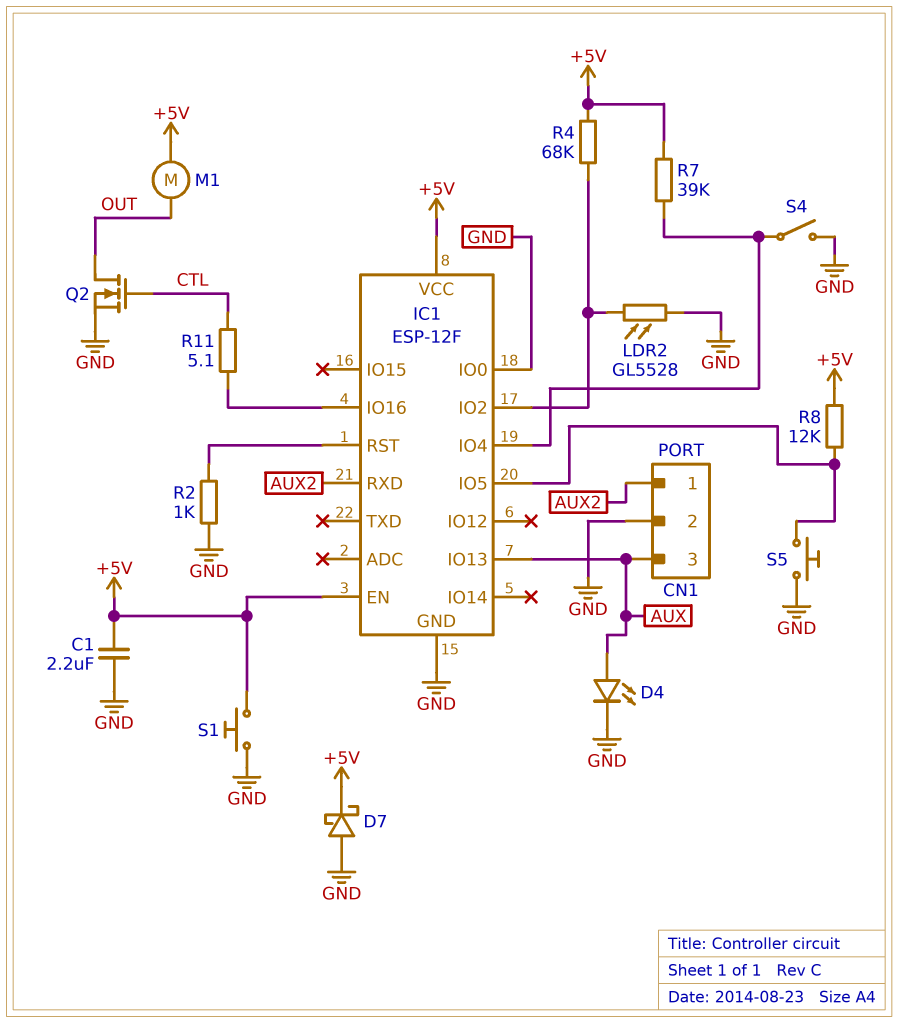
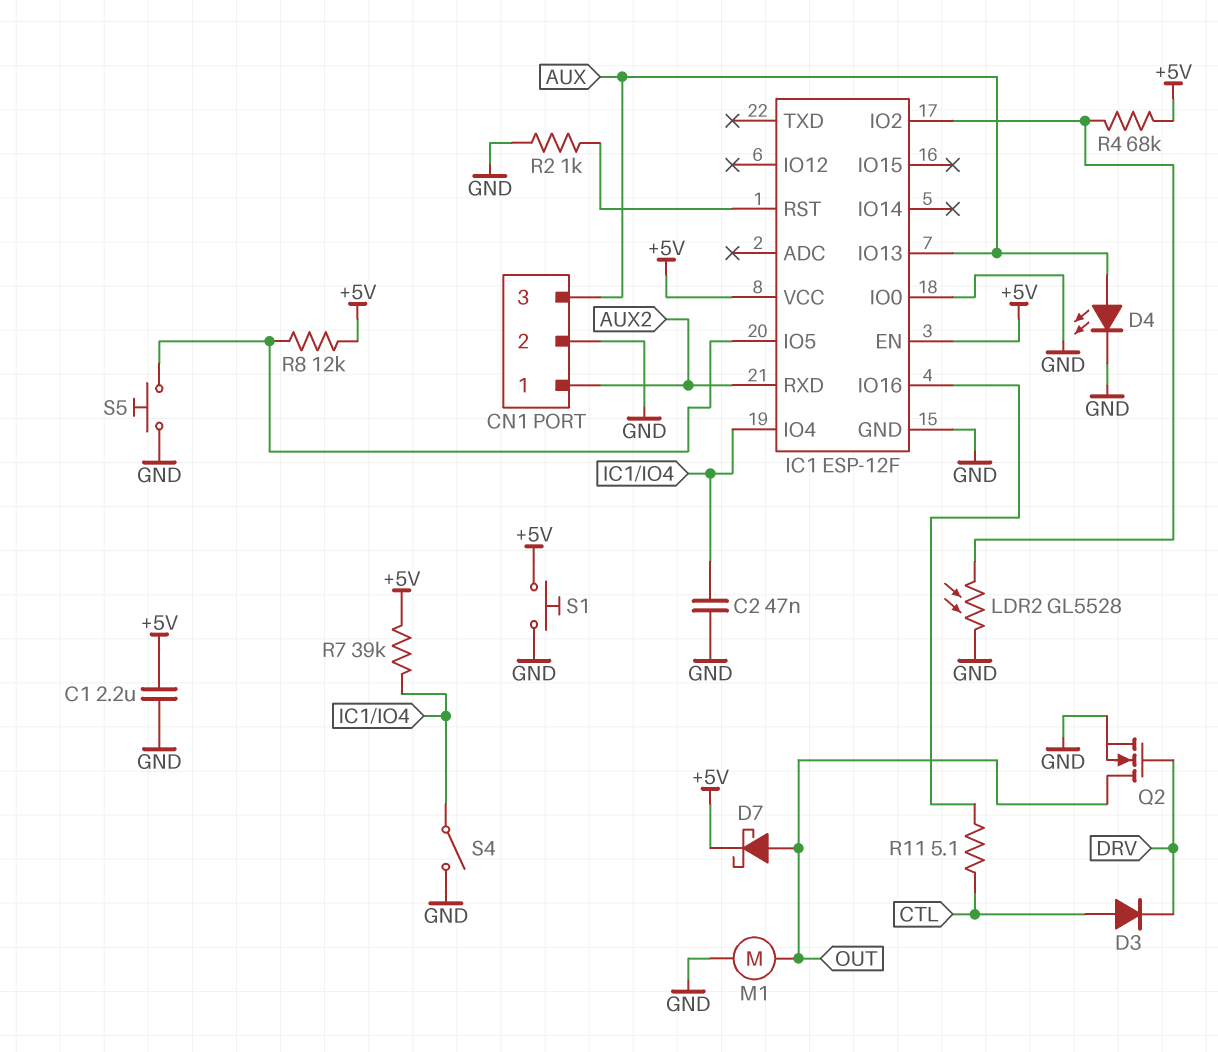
C2: none -> 47nF (GND, IC1/IO4)
D3: none -> diode (A CTL, K DRV)
D7: schottky (A GND, K +5V) -> schottky (A OUT, K +5V)
M1: motor (+5V, OUT) -> motor (GND, OUT)
Q2: NMOS (G CTL, D OUT, S GND) -> NMOS (G DRV, D OUT, S GND)

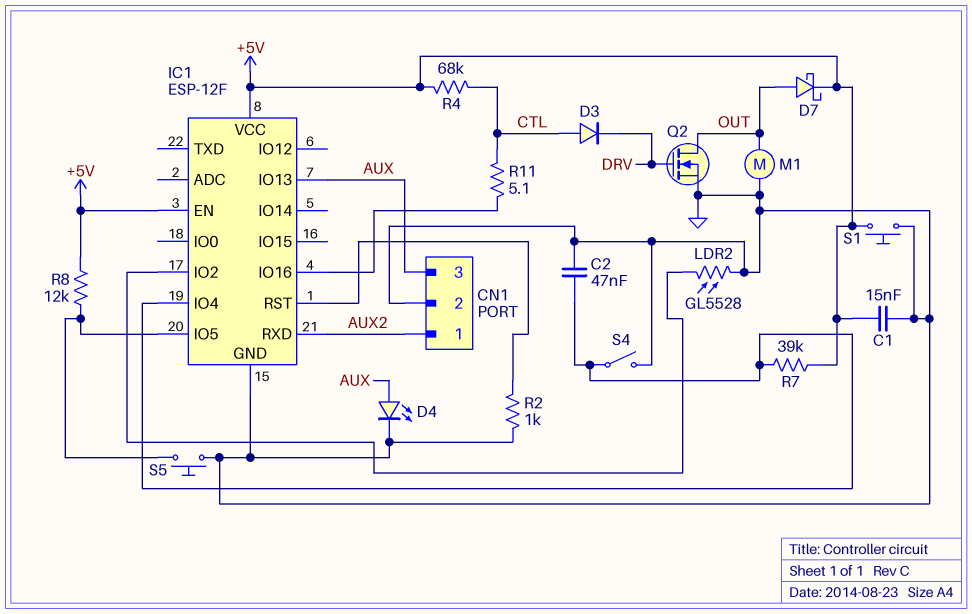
C1: 2.2uF (+5V, GND) -> 15nF (+5V, GND)
IC1 pin IO0: GND -> none
R4: 68k (+5V, IC1/IO2) -> 68k (+5V, CTL)

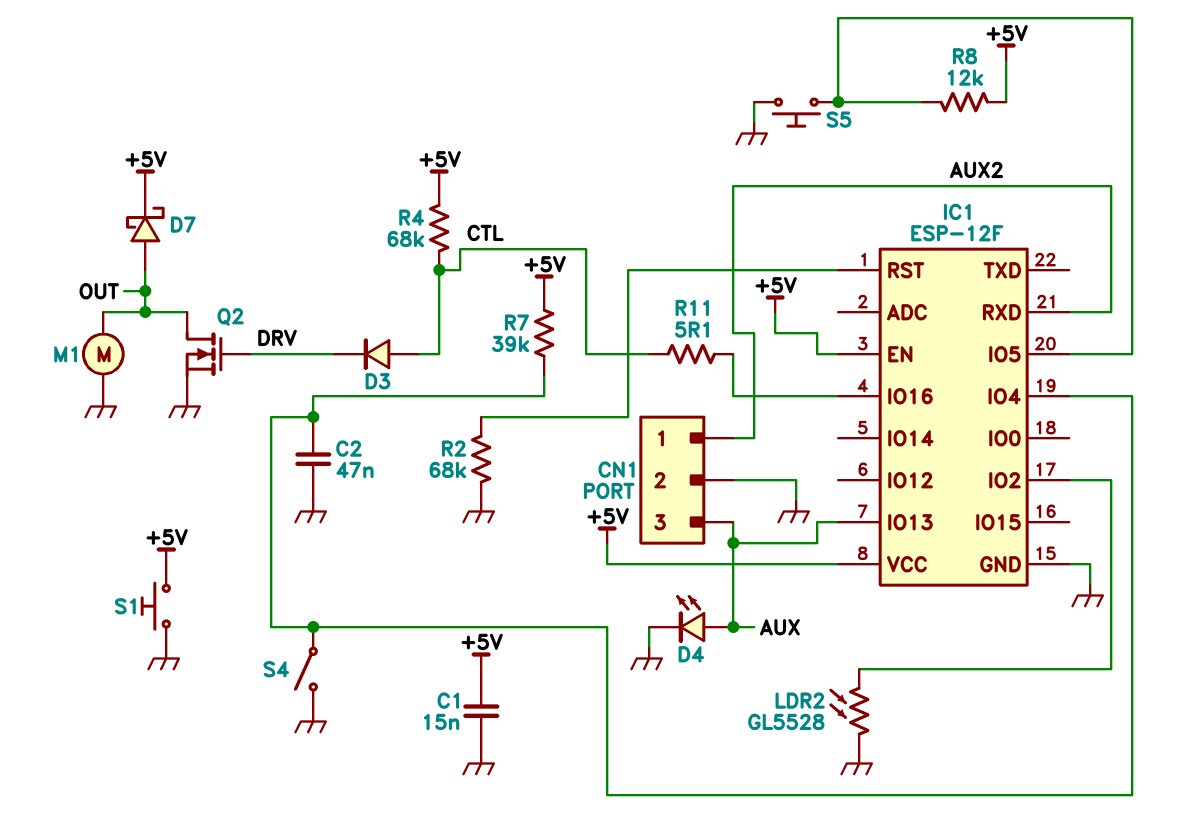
R2: 1k (GND, IC1/RST) -> 68k (GND, IC1/RST)

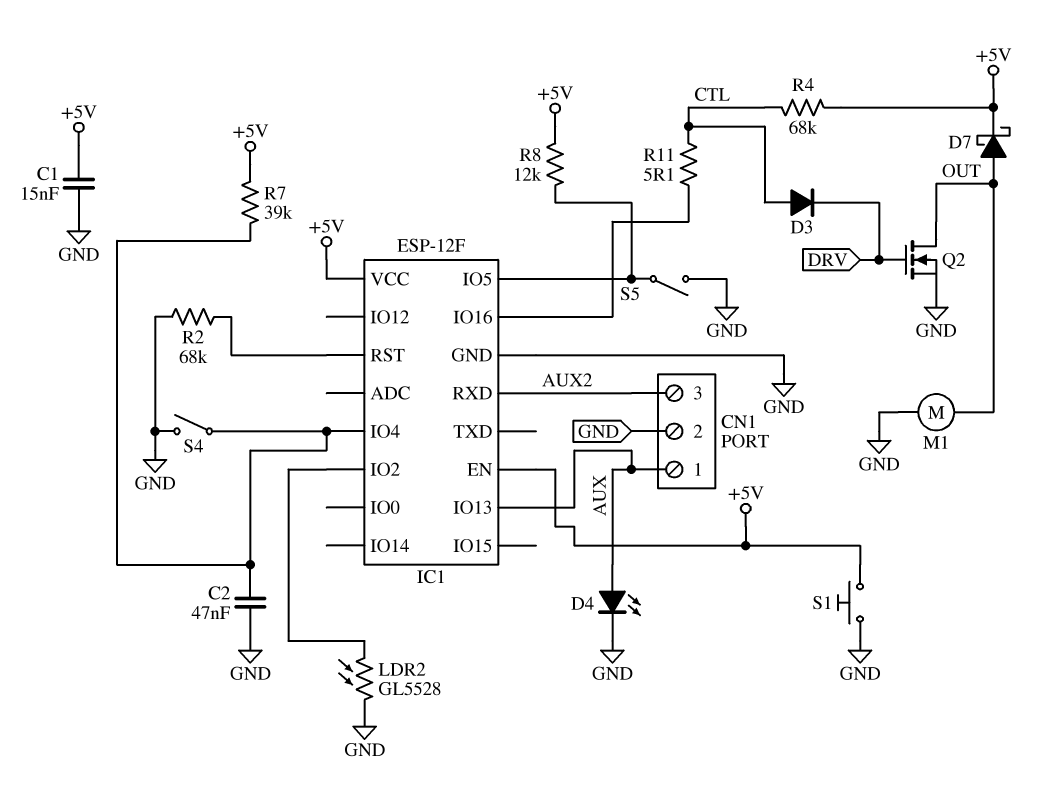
CN1 pin 1: AUX2 -> AUX
CN1 pin 3: AUX -> AUX2
S5: button (GND, IC1/IO5) -> switch (GND, IC1/IO5)

